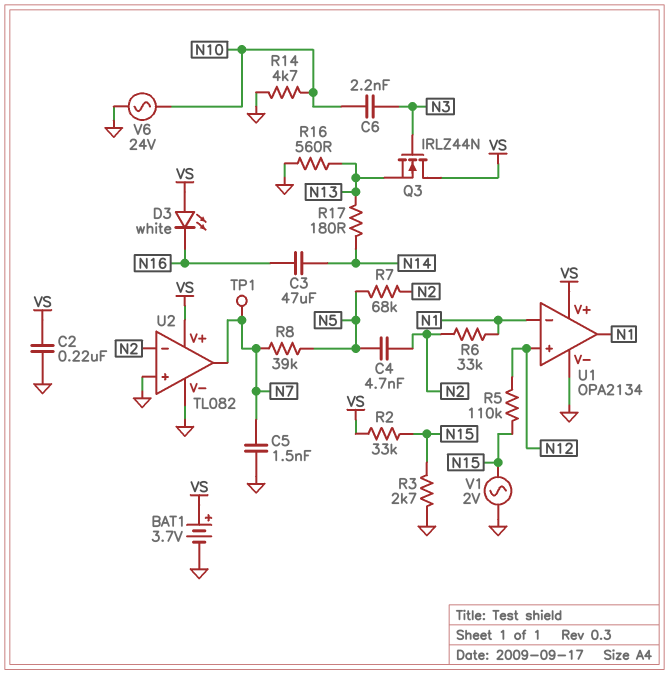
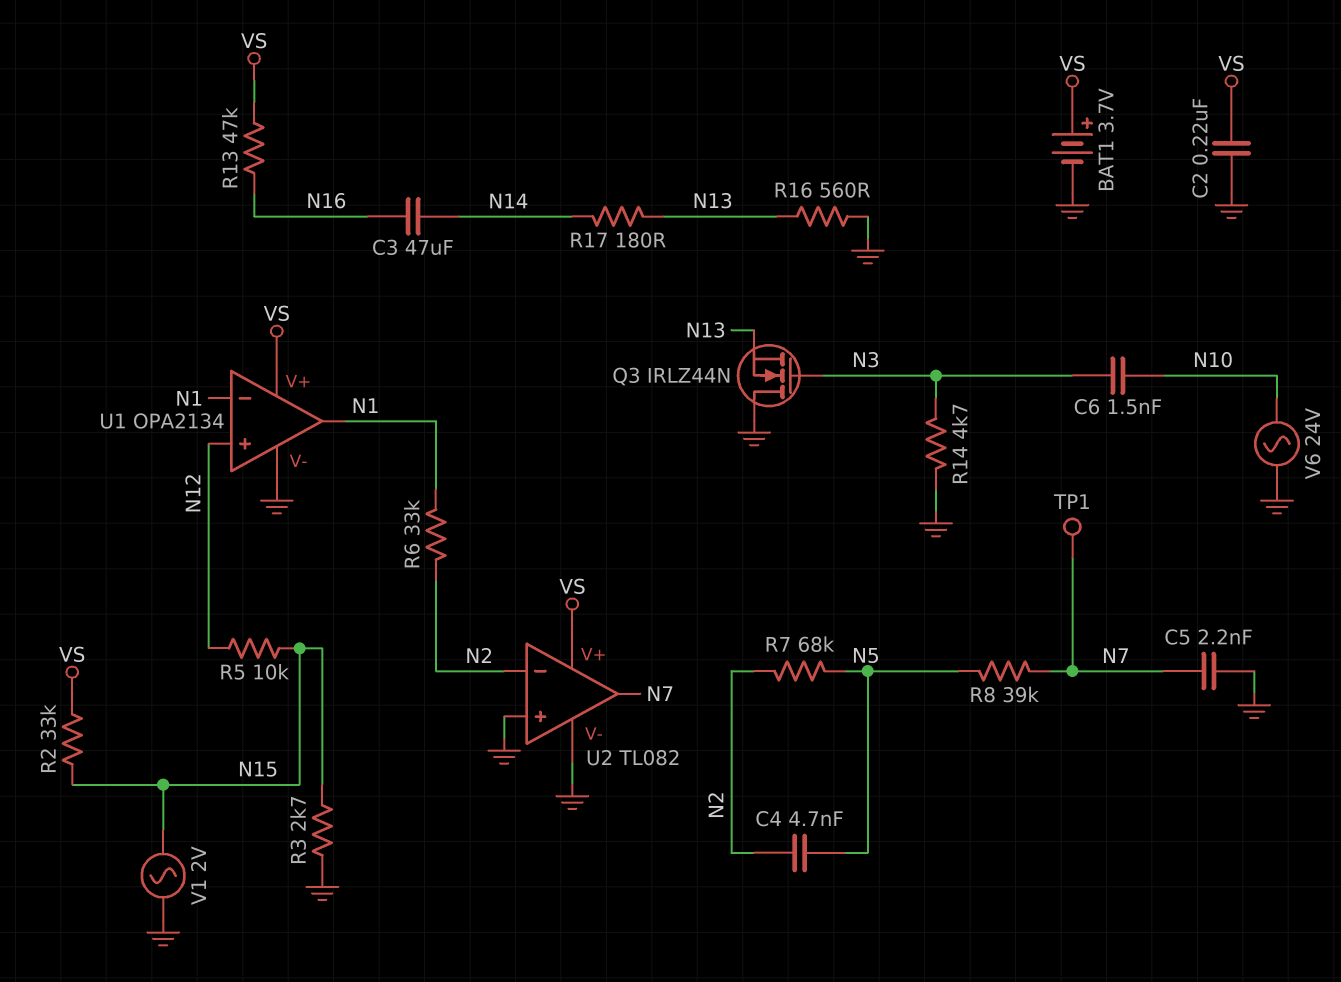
C5: 1.5nF (GND, N7) -> 2.2nF (GND, N7)
C6: 2.2nF (N3, N10) -> 1.5nF (N3, N10)
D3: LED white (A VS, K N16) -> none
Q3: NMOS IRLZ44N (G N3, D VS, S N13) -> NMOS IRLZ44N (G N3, D GND, S N13)
R5: 110k (N12, N15) -> 10k (N12, N15)
R13: none -> 47k (N16, VS)
R14: 4.7k (GND, N10) -> 4.7k (GND, N3)

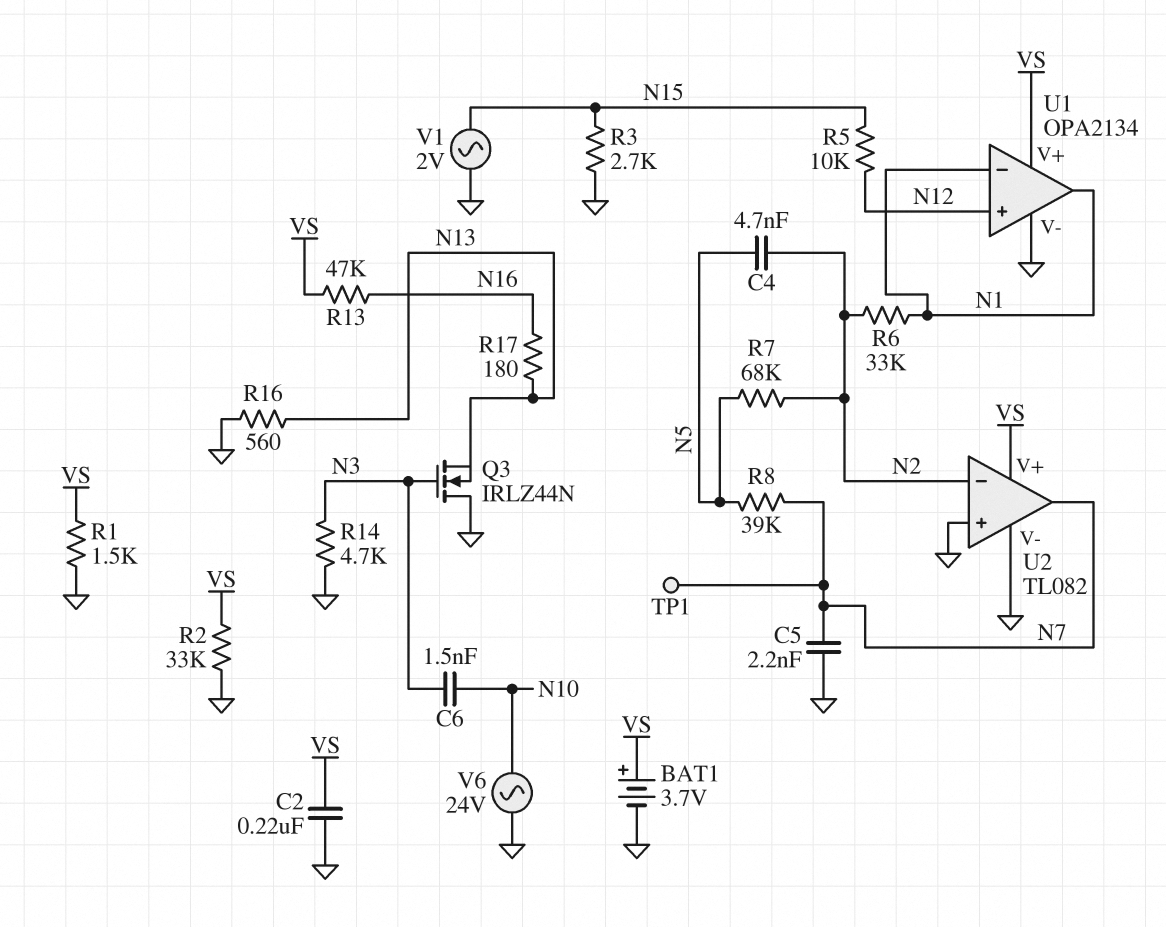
C3: 47uF (N14, N16) -> none
R1: none -> 1.5k (GND, VS)
R2: 33k (N15, VS) -> 33k (GND, VS)
R17: 180 (N13, N14) -> 180 (N13, N16)

